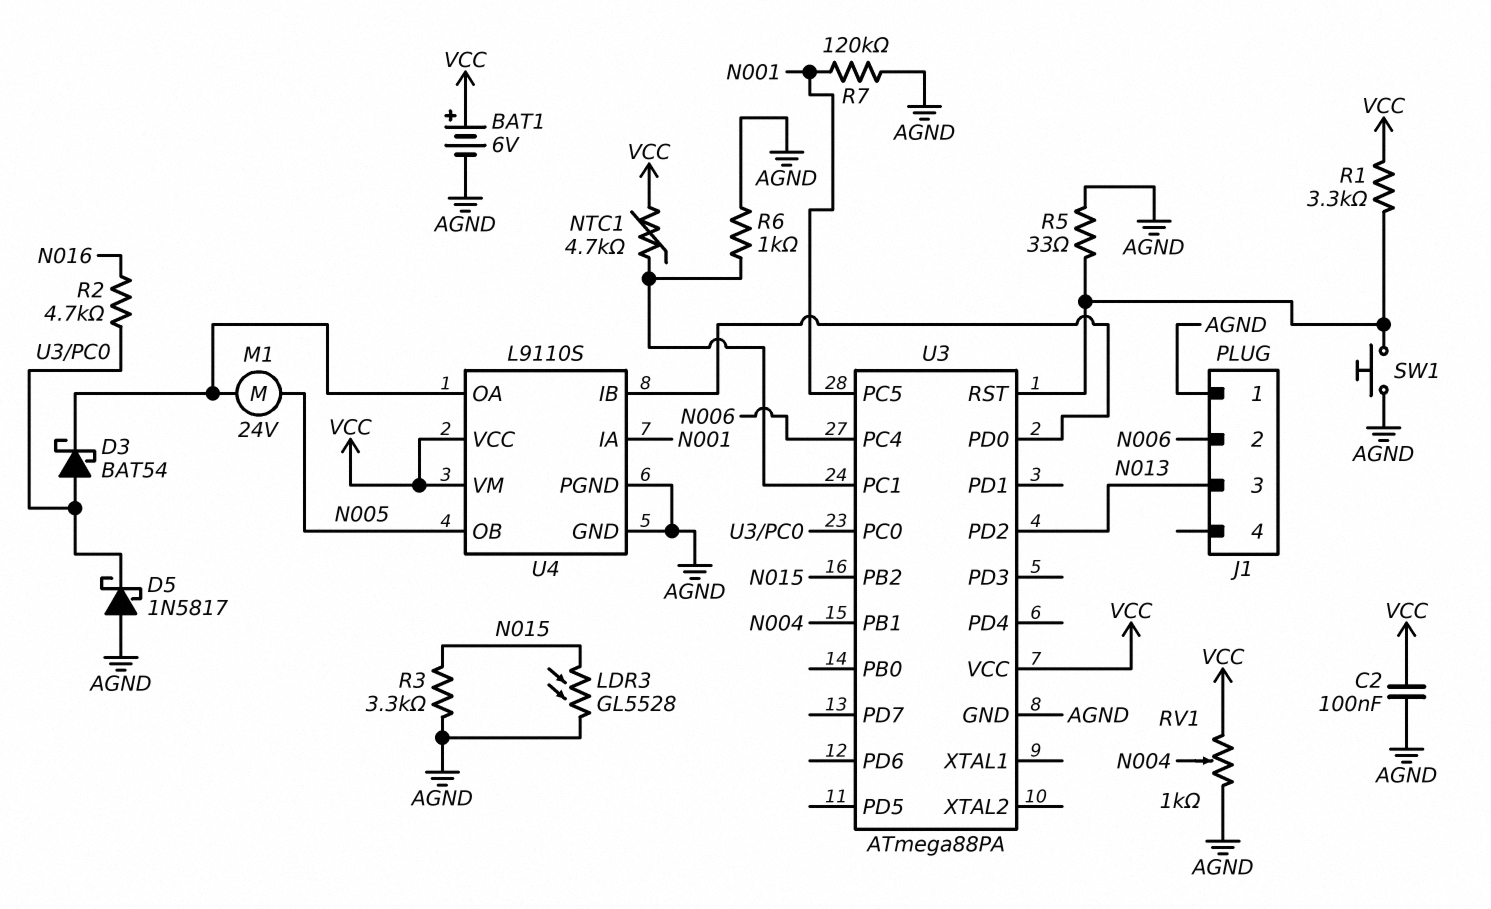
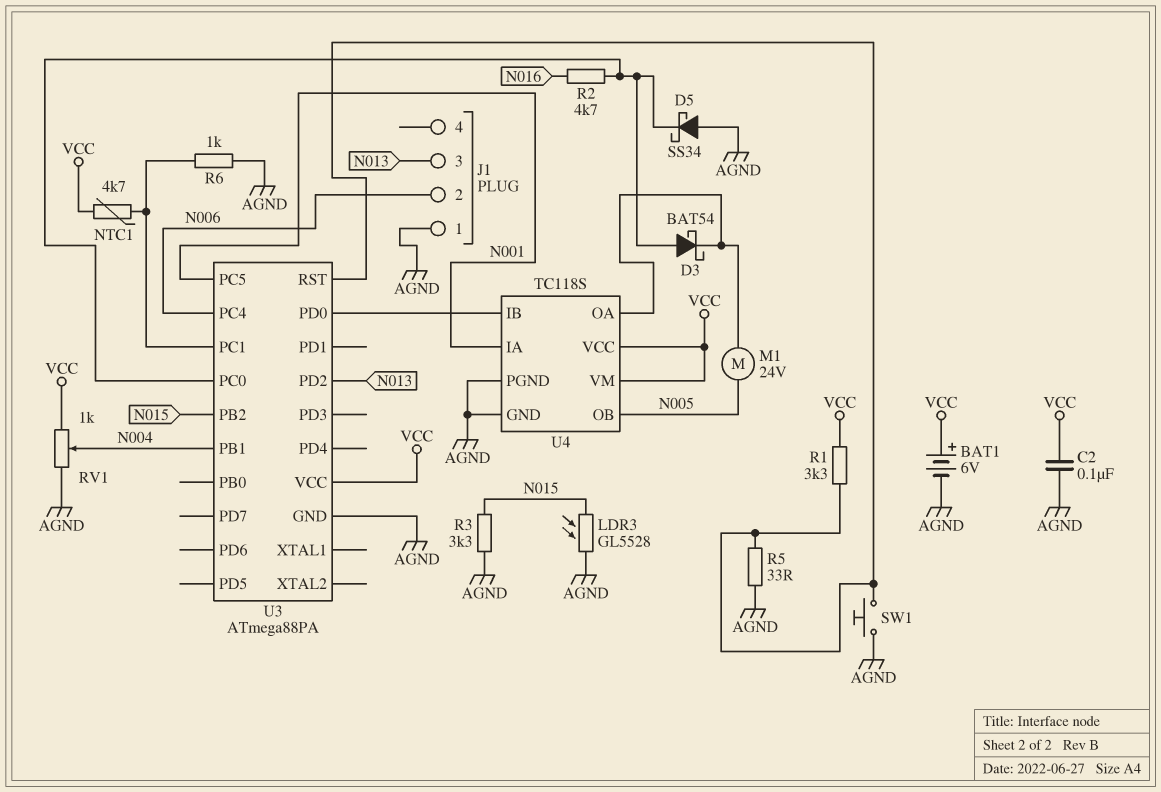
D5: schottky 1N5817 (A AGND, K U3/PC0) -> schottky SS34 (A AGND, K U3/PC0)
R7: 120k (AGND, N001) -> none
U4: L9110S -> TC118S

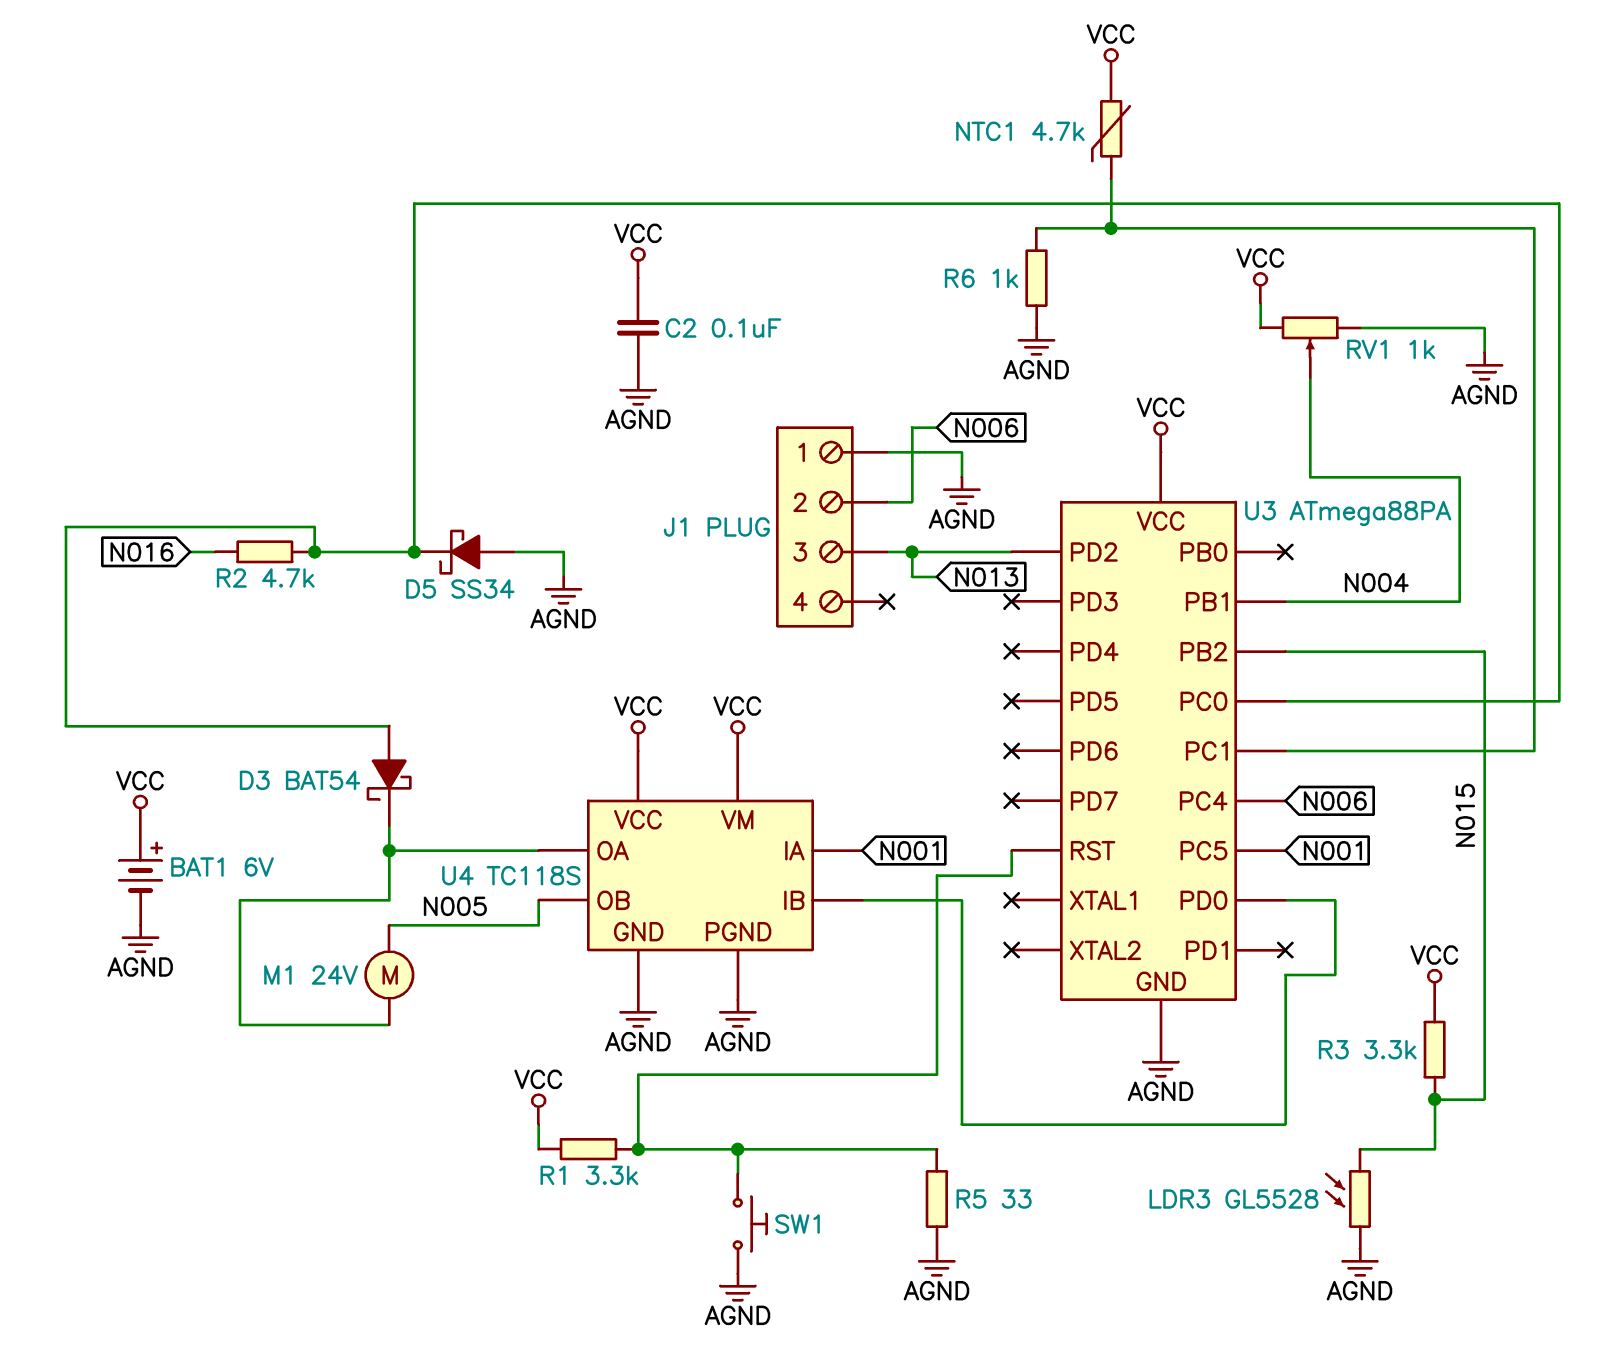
R3: 3.3k (AGND, N015) -> 3.3k (N015, VCC)

